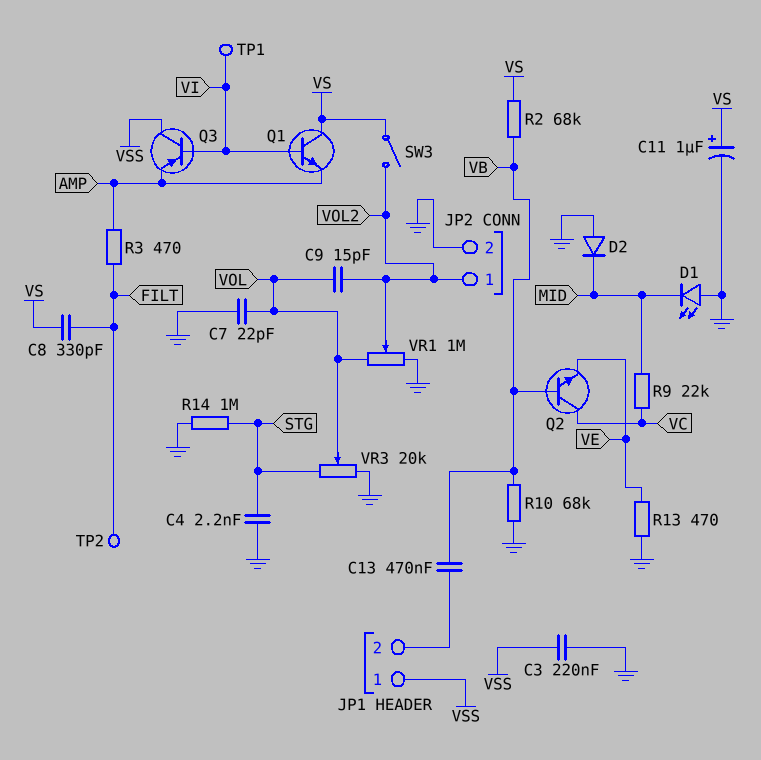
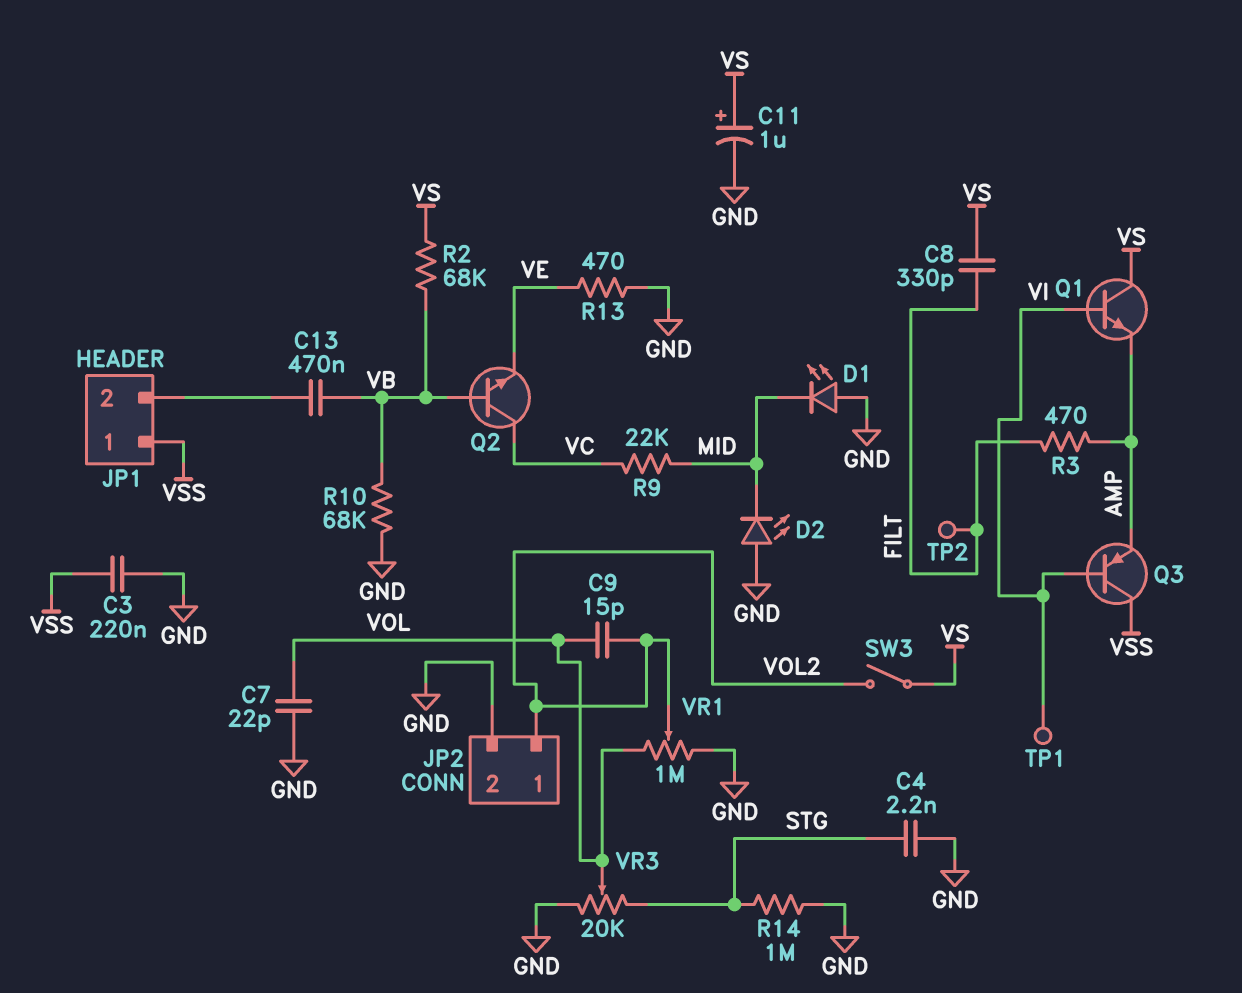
D2: diode (A GND, K MID) -> LED (A GND, K MID)

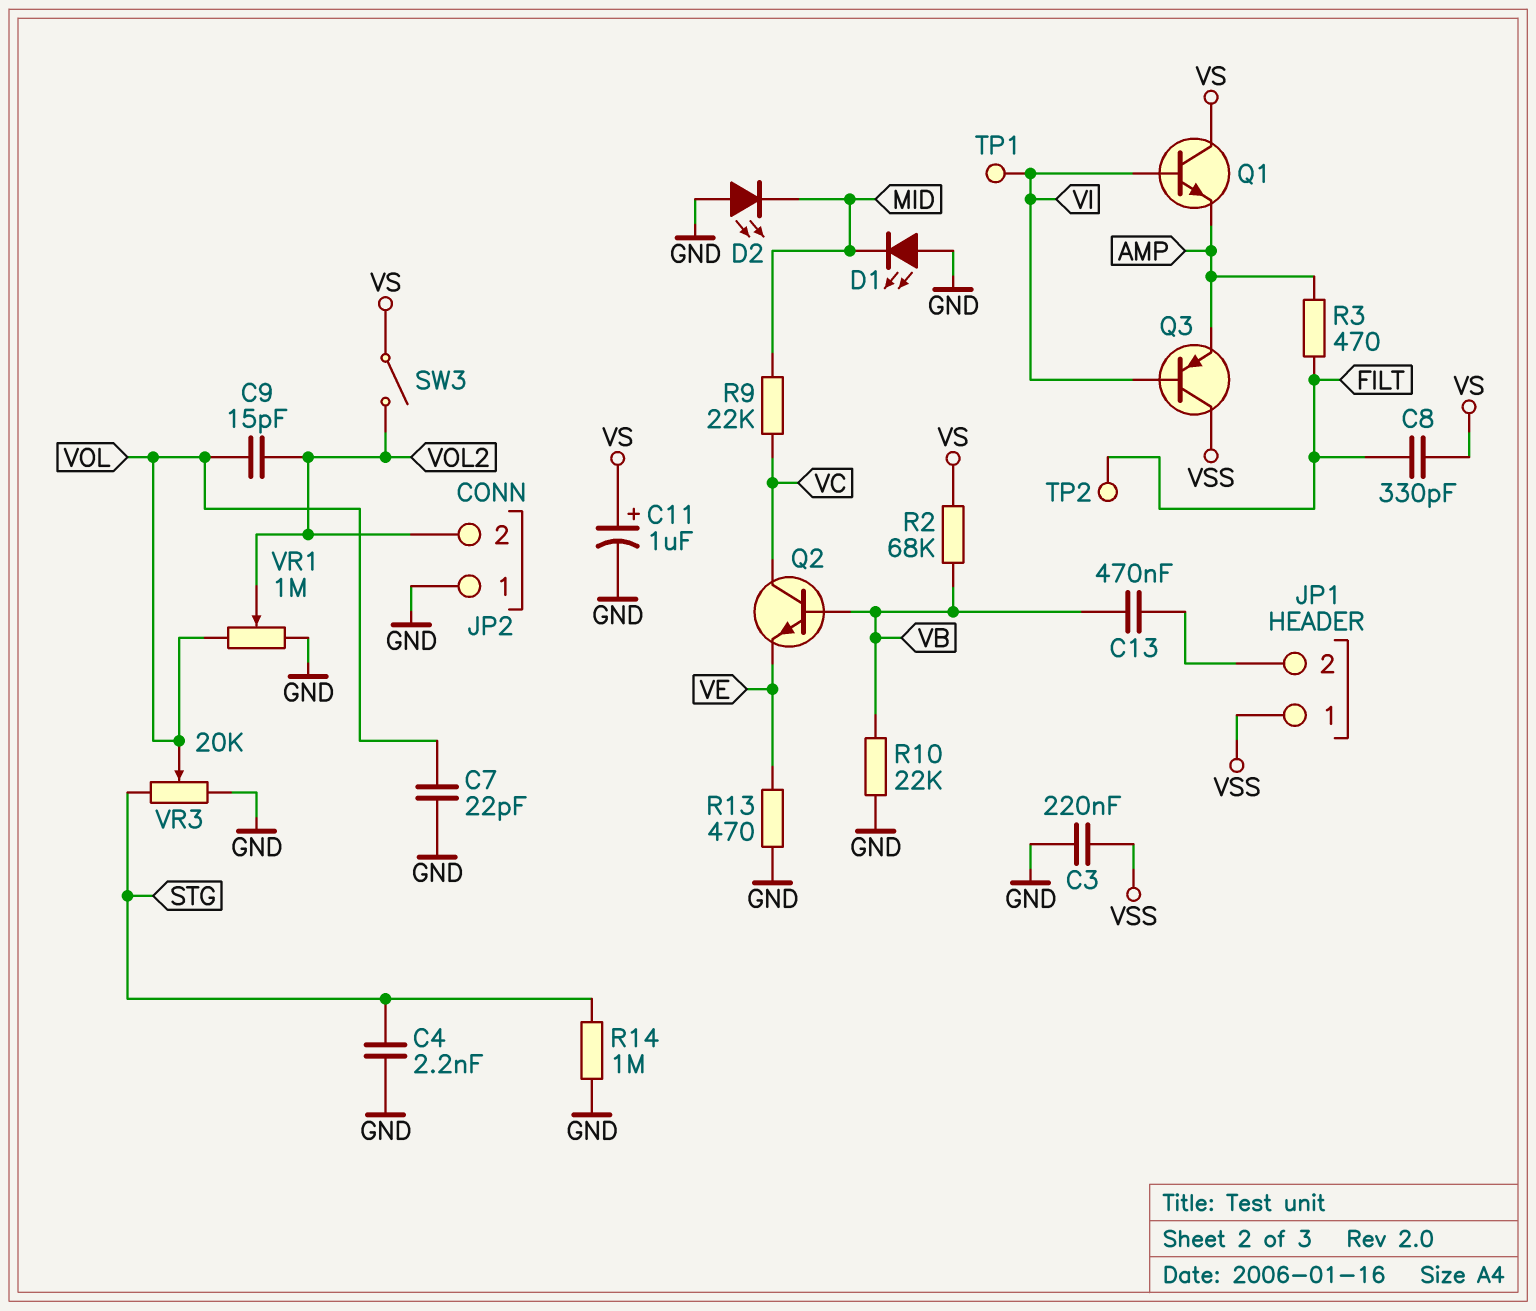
JP2 pin 1: VOL2 -> GND
JP2 pin 2: GND -> VOL2
R10: 68k (GND, VB) -> 22k (GND, VB)

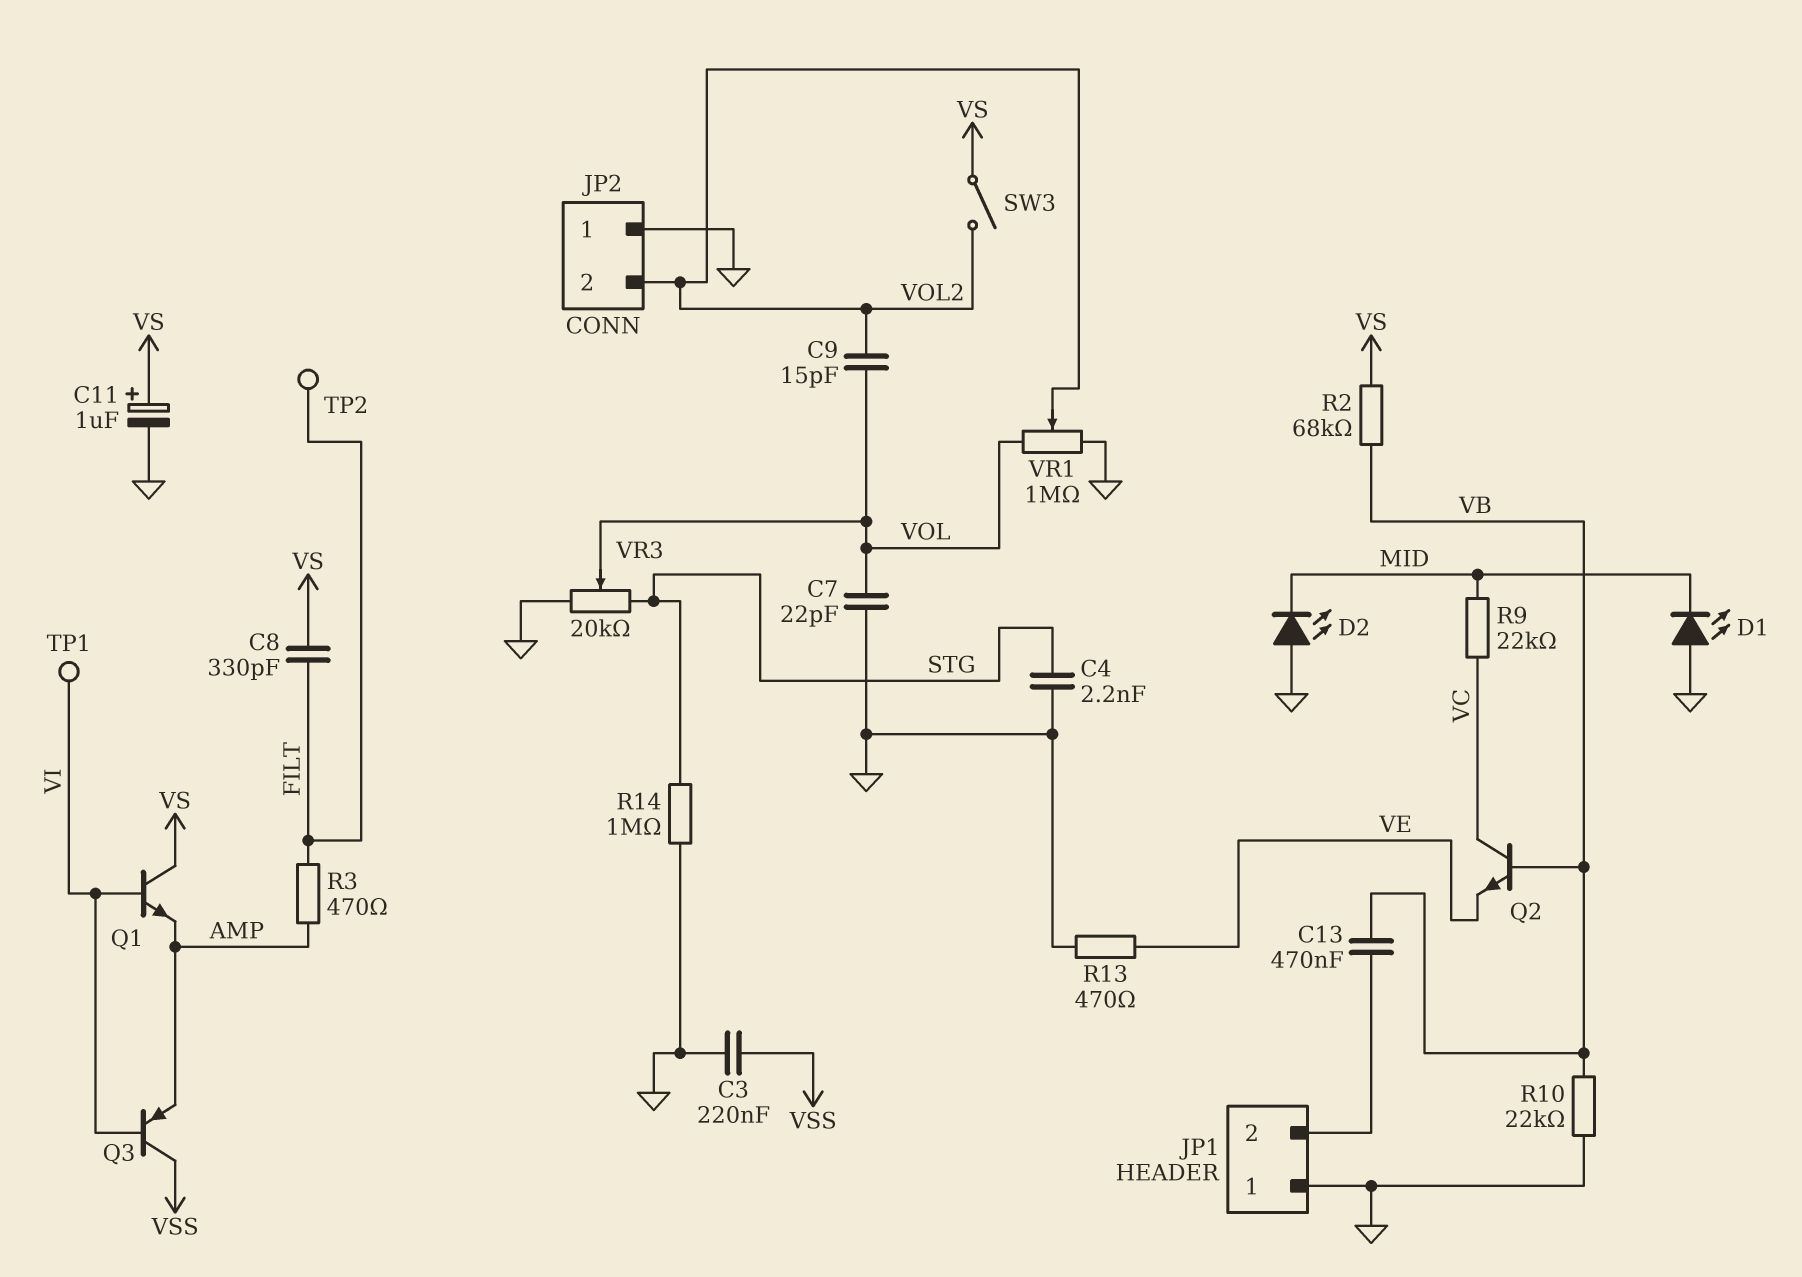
JP1 pin 1: VSS -> GND

